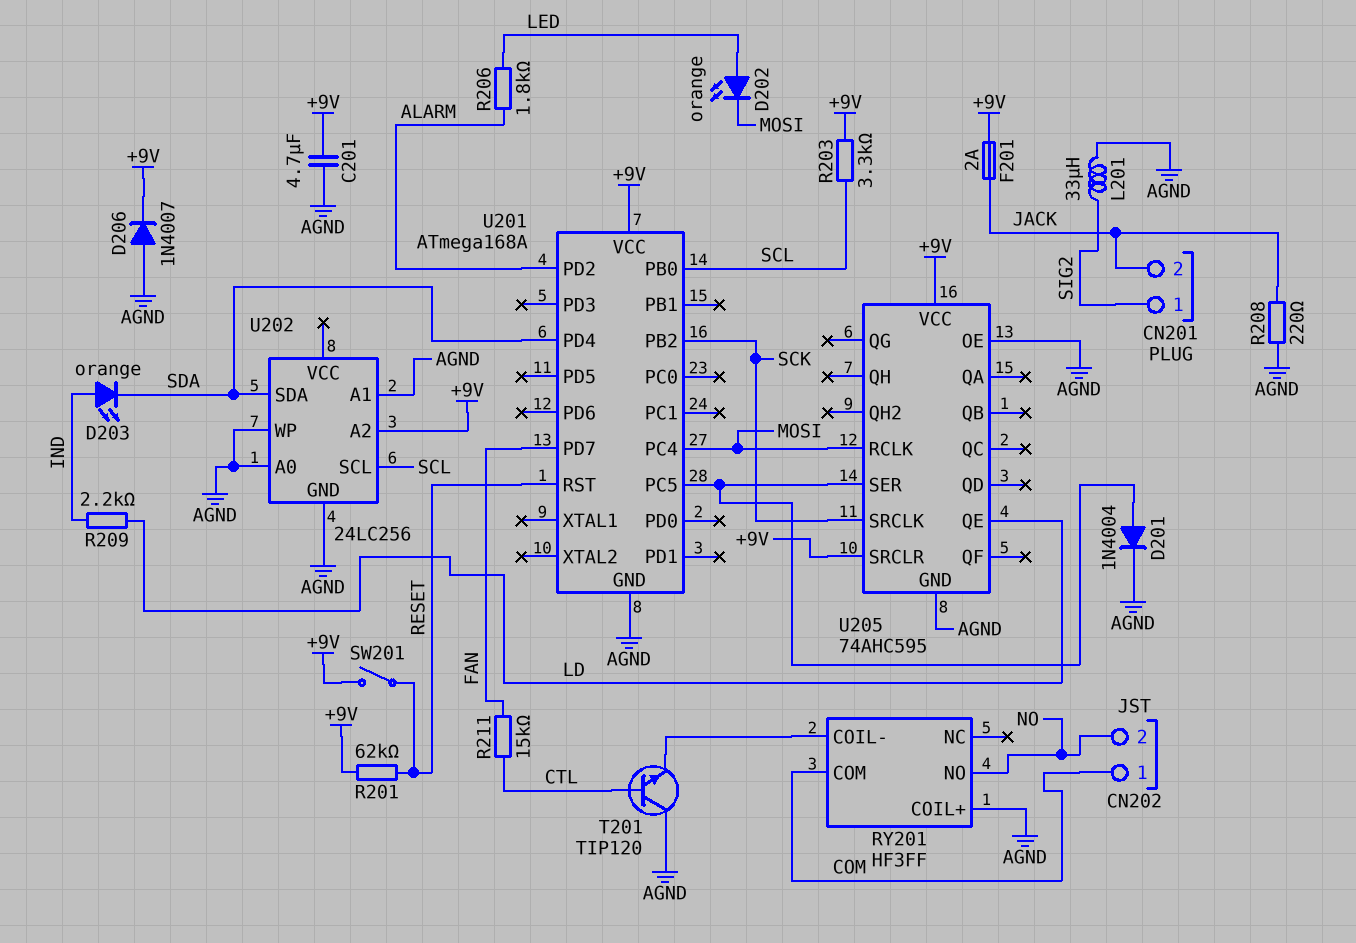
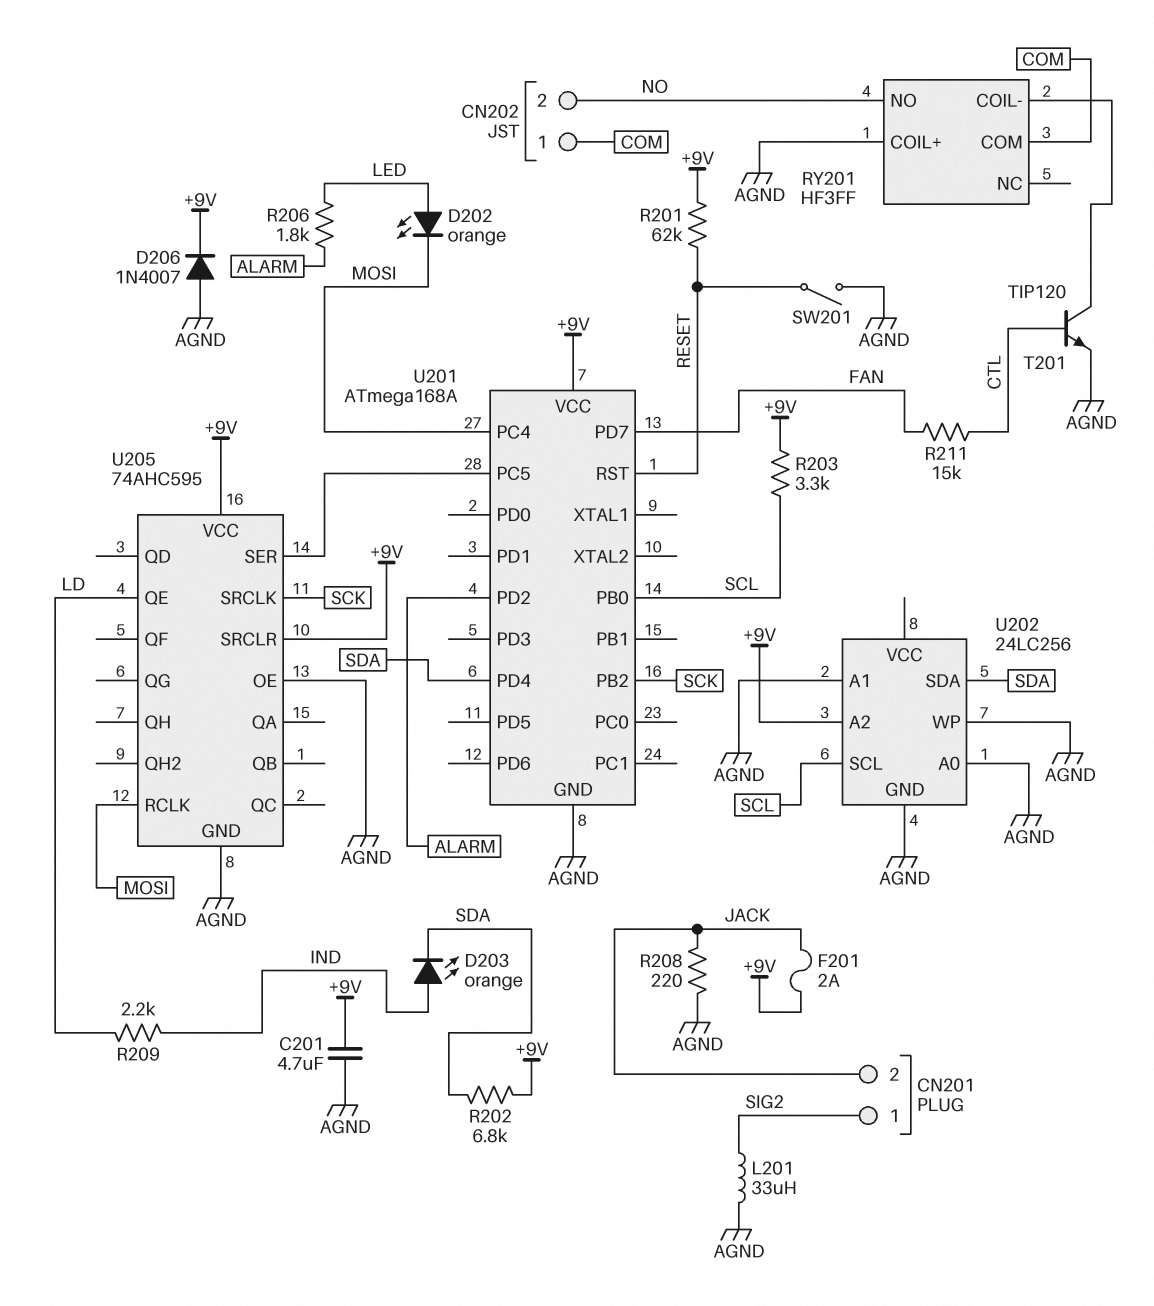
D201: diode 1N4004 (A U201/PC5, K AGND) -> none
R202: none -> 6.8k (+9V, SDA)
SW201: switch (+9V, RESET) -> switch (AGND, RESET)
T201: NPN TIP120 (B CTL, C AGND, E RY201/COIL-) -> NPN TIP120 (B CTL, C RY201/COIL-, E AGND)

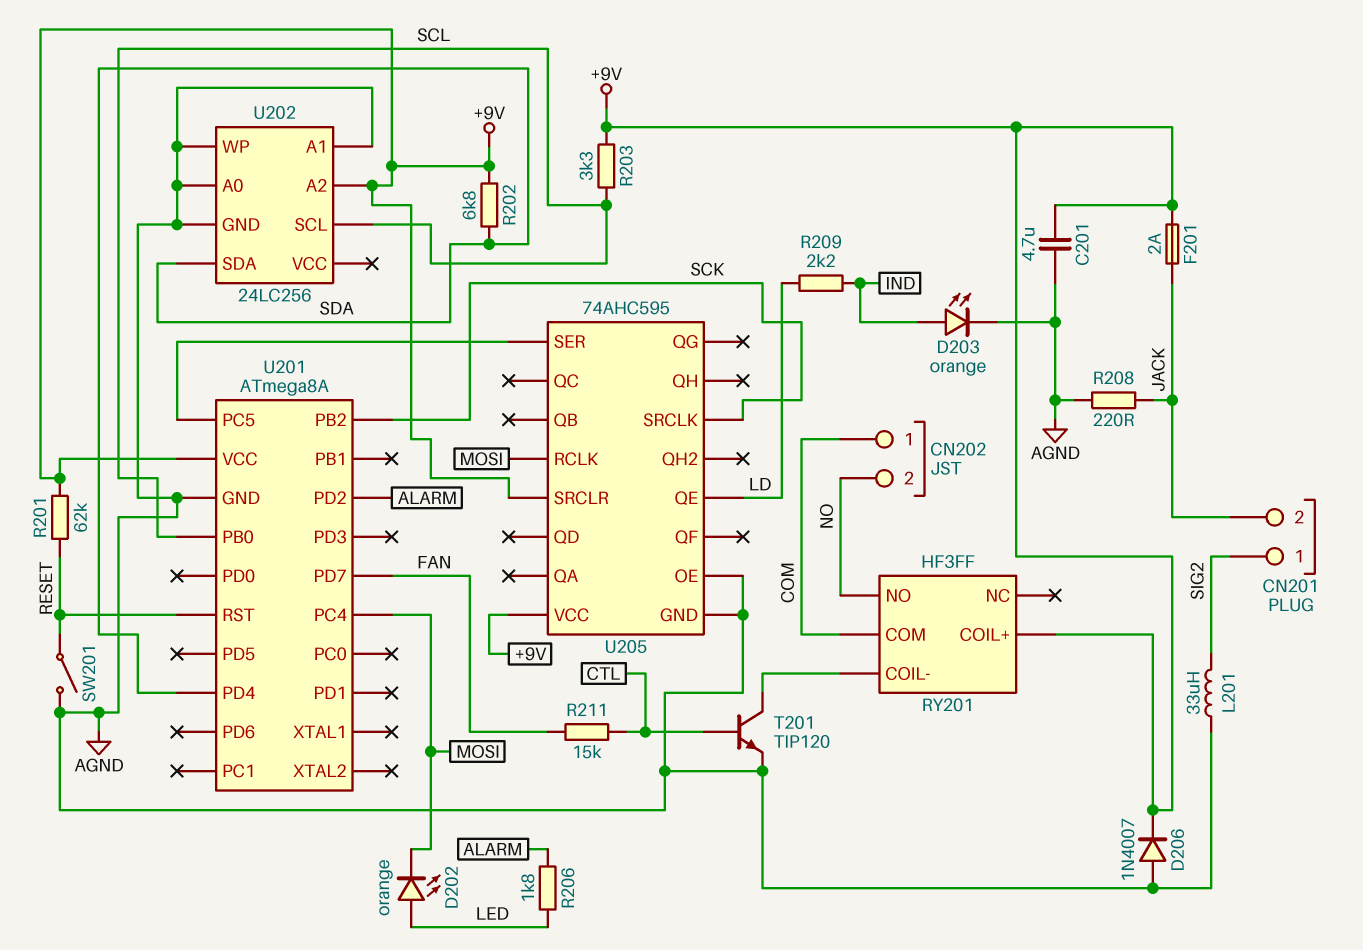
D203: LED orange (A IND, K SDA) -> LED orange (A IND, K AGND)
RY201 pin COIL+: AGND -> +9V
U201: ATmega168A -> ATmega8A

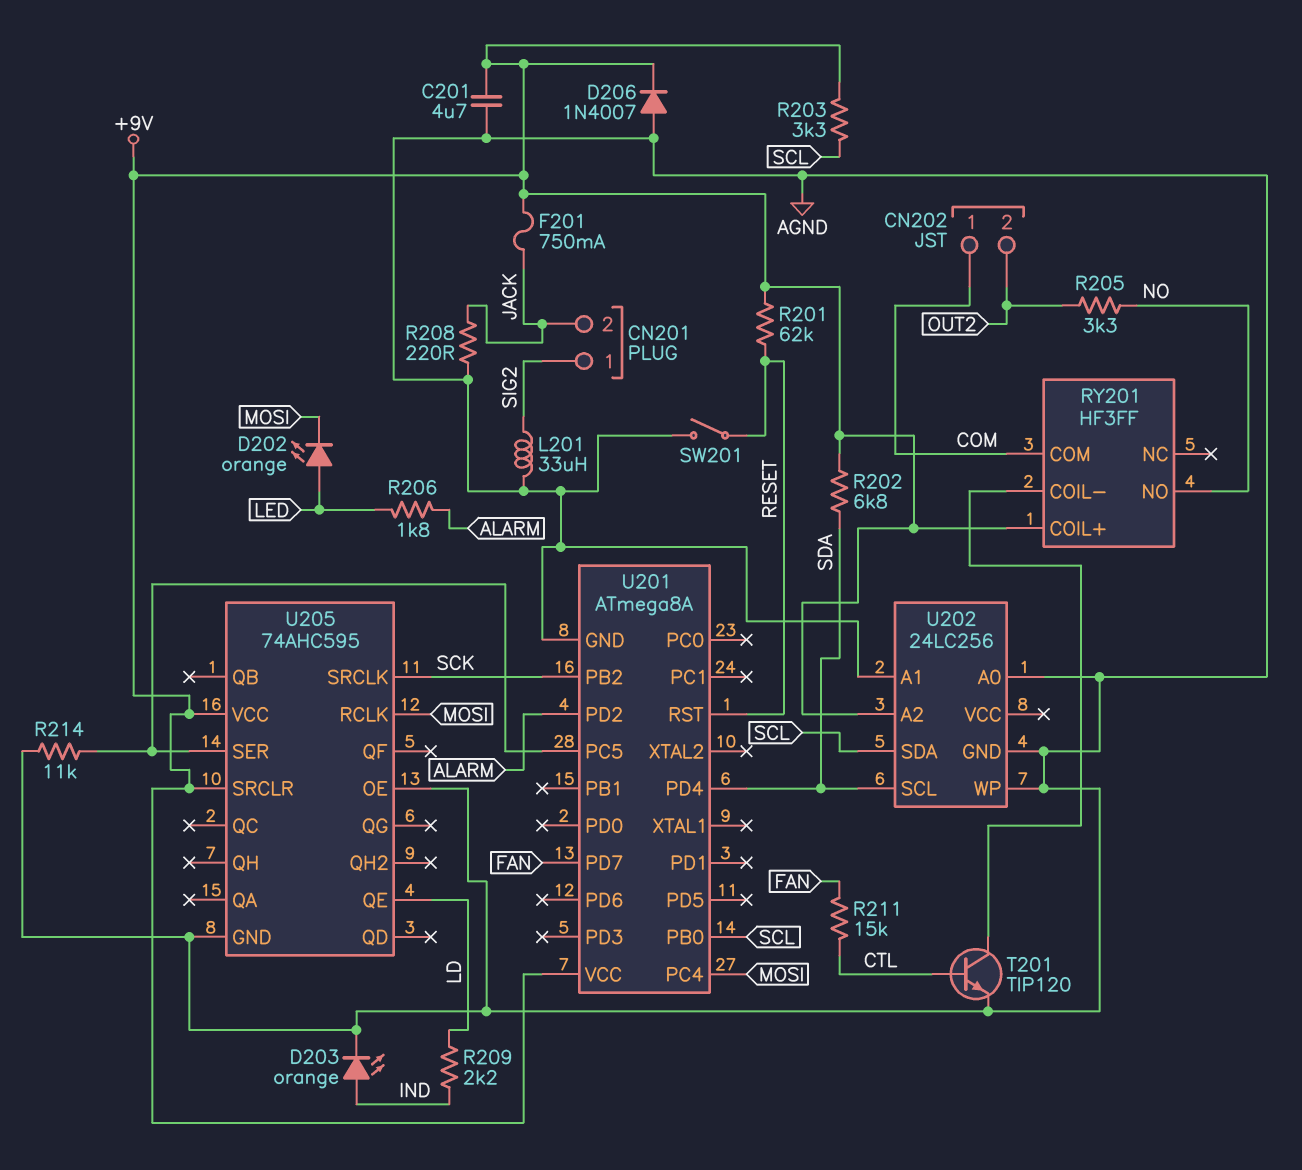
CN202 pin 2: NO -> OUT2
F201: 2A (+9V, JACK) -> 750mA (+9V, JACK)
R205: none -> 3.3k (NO, OUT2)
R214: none -> 11k (AGND, U201/PC5)
U202 pin SCL: SCL -> SDA
U202 pin SDA: SDA -> SCL

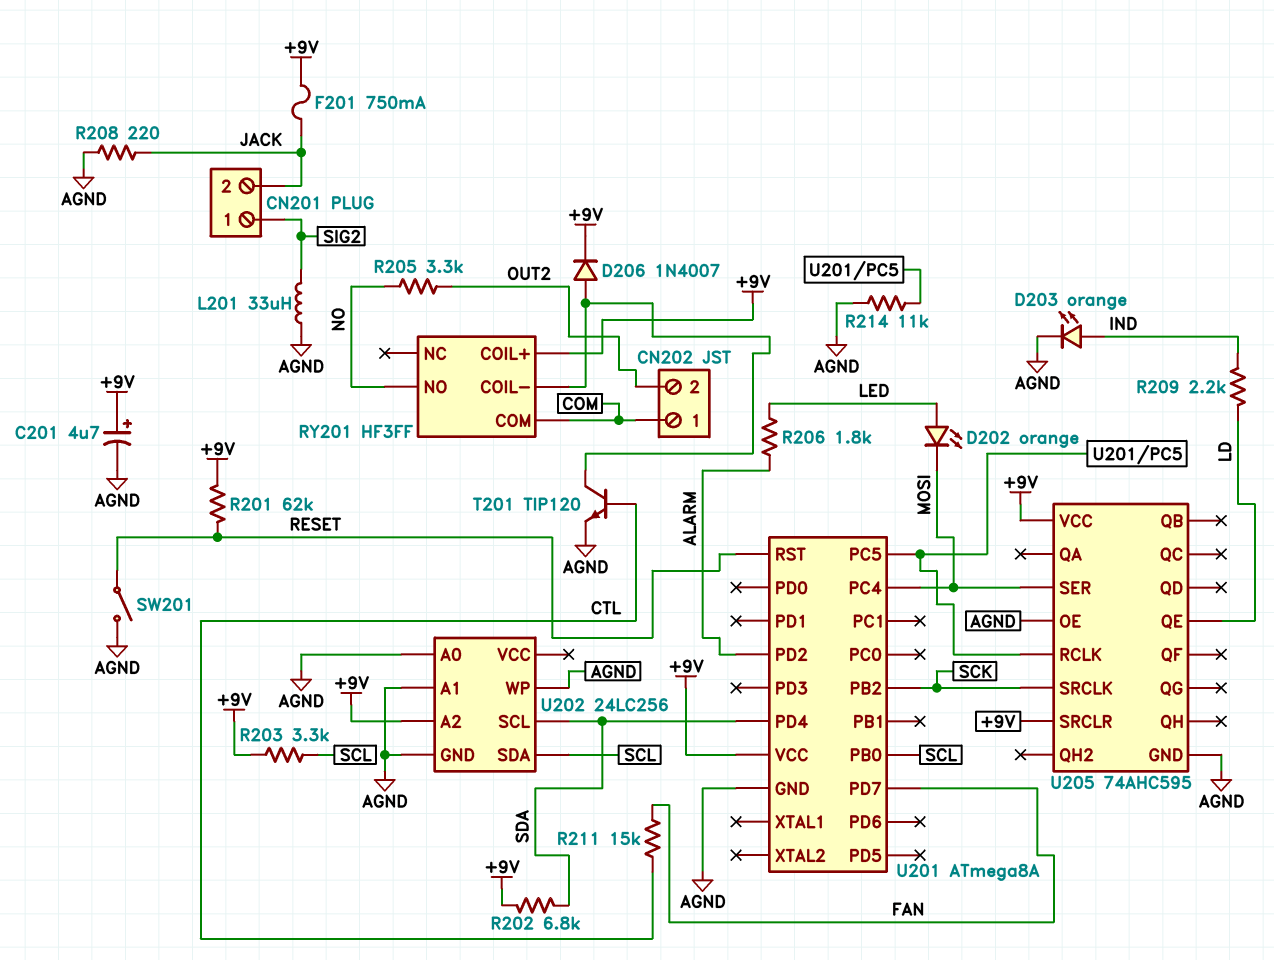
C201: 4.7uF (+9V, AGND) -> 4.7uF (plus +9V, minus AGND)
D206: diode 1N4007 (A AGND, K +9V) -> diode 1N4007 (A RY201/COIL-, K +9V)
U205 pin RCLK: MOSI -> U201/PC5
U205 pin SER: U201/PC5 -> MOSI

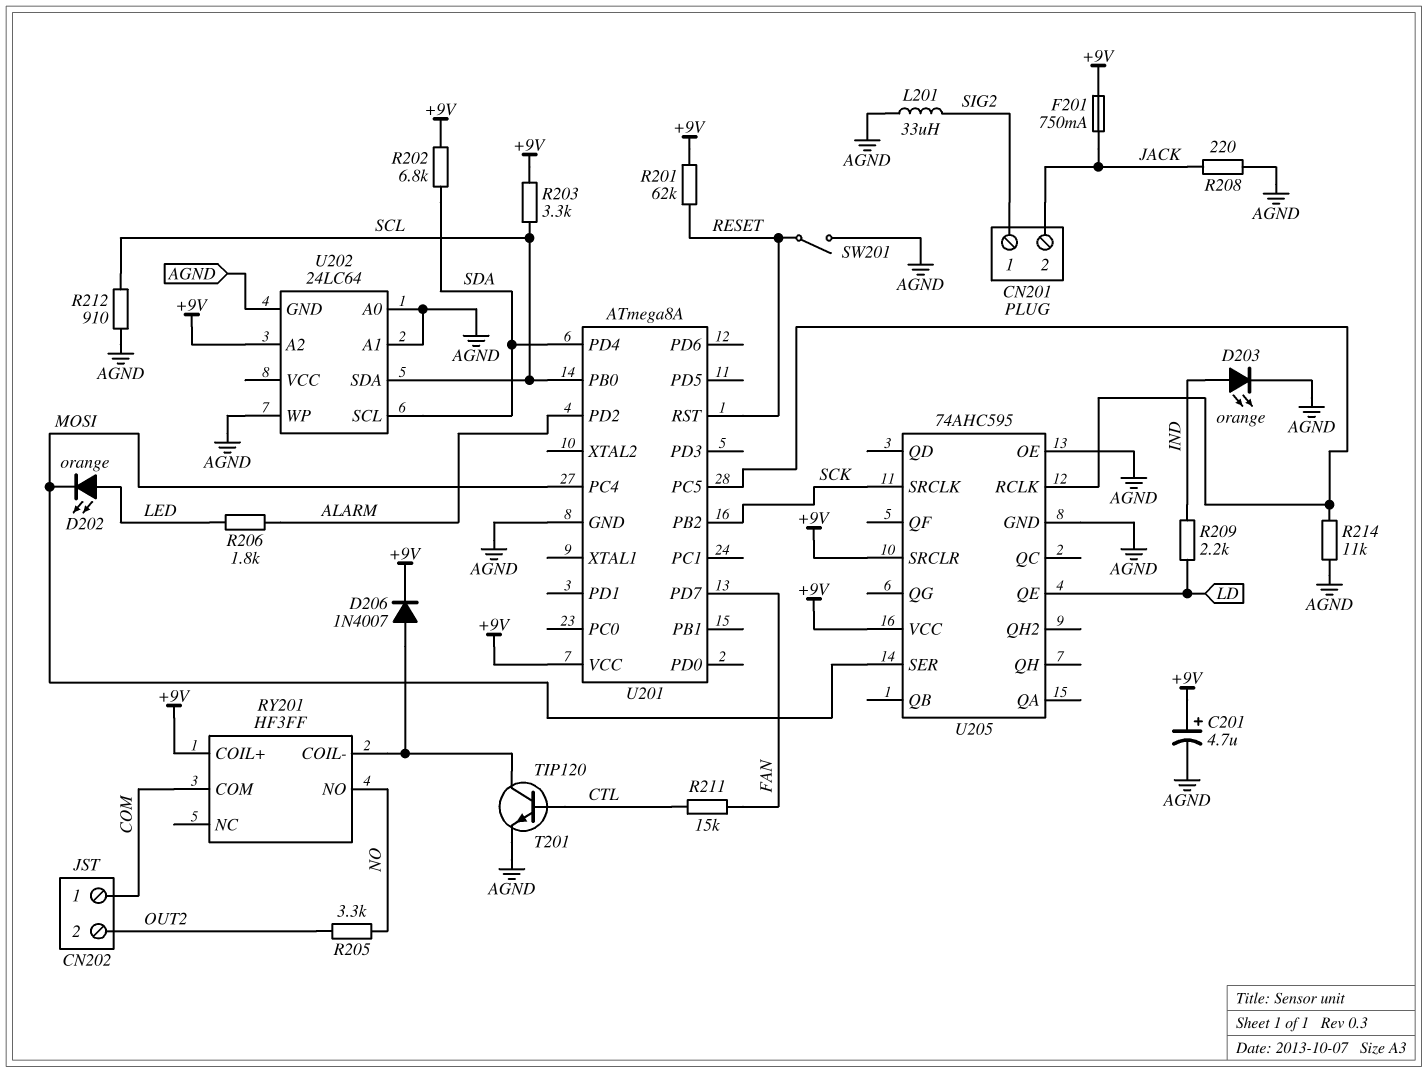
R212: none -> 910 (AGND, SCL)
U202: 24LC256 -> 24LC64

